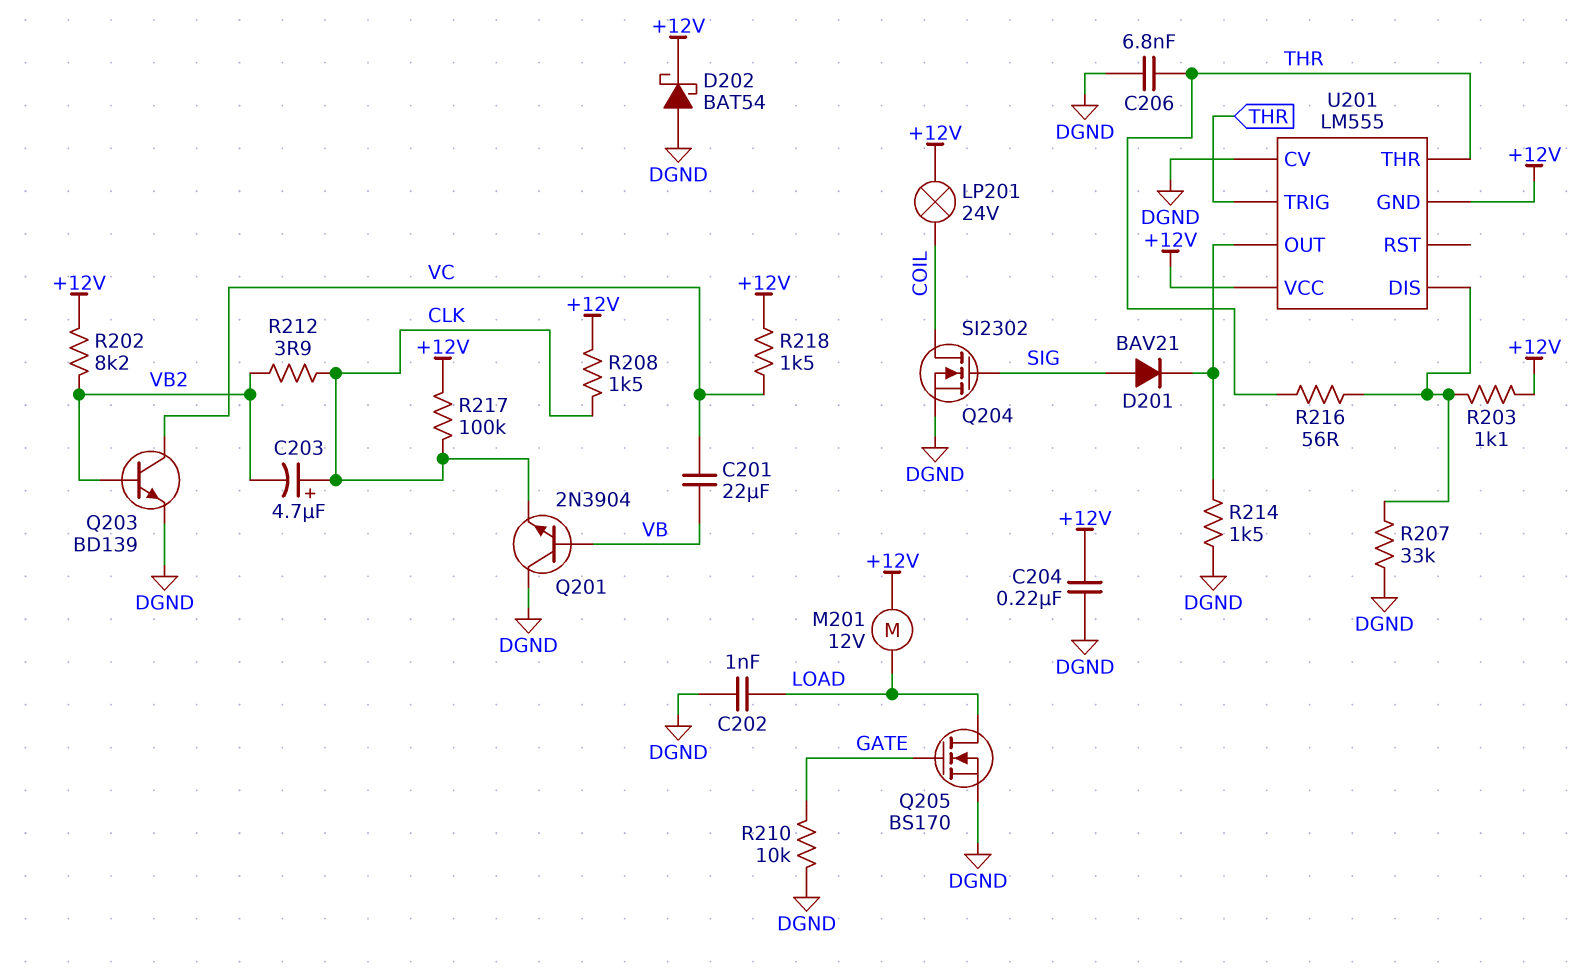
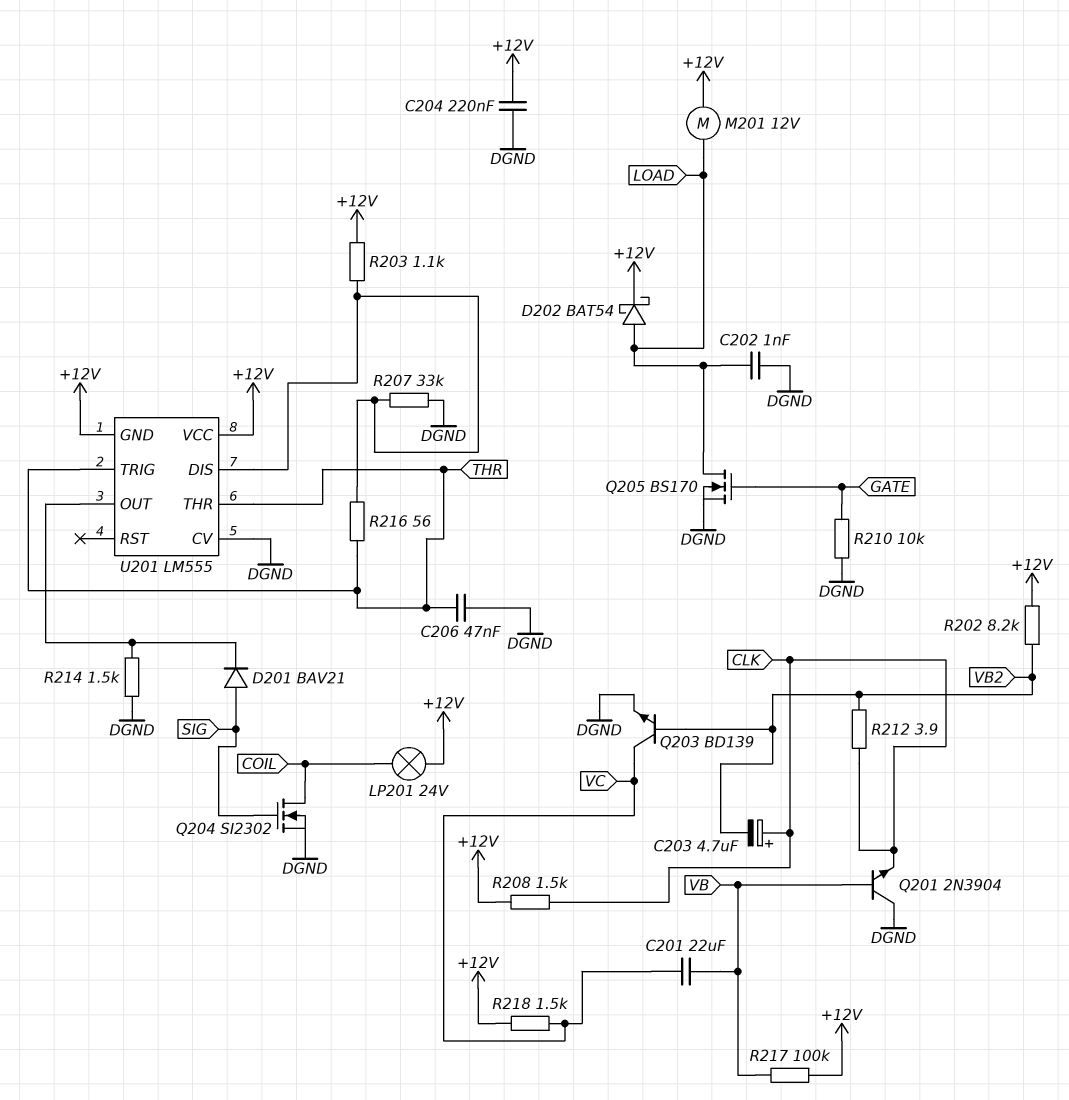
C206: 6.8nF (DGND, THR) -> 47nF (DGND, THR)
D202: schottky BAT54 (A DGND, K +12V) -> schottky BAT54 (A LOAD, K +12V)
R217: 100k (+12V, CLK) -> 100k (+12V, VB)

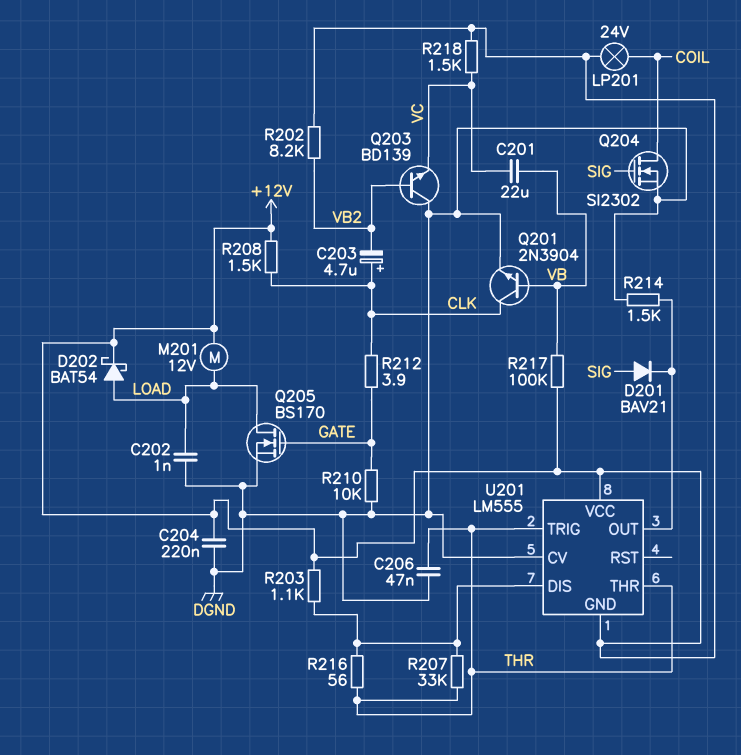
Q201: NPN 2N3904 (B VB, C DGND, E CLK) -> NPN 2N3904 (B VB, C CLK, E DGND)
Q203: NPN BD139 (B VB2, C VC, E DGND) -> NPN BD139 (B VB2, C DGND, E VC)
R207: 33k (DGND, U201/DIS) -> 33k (THR, U201/DIS)
R212: 3.9 (CLK, VB2) -> 3.9 (CLK, GATE)

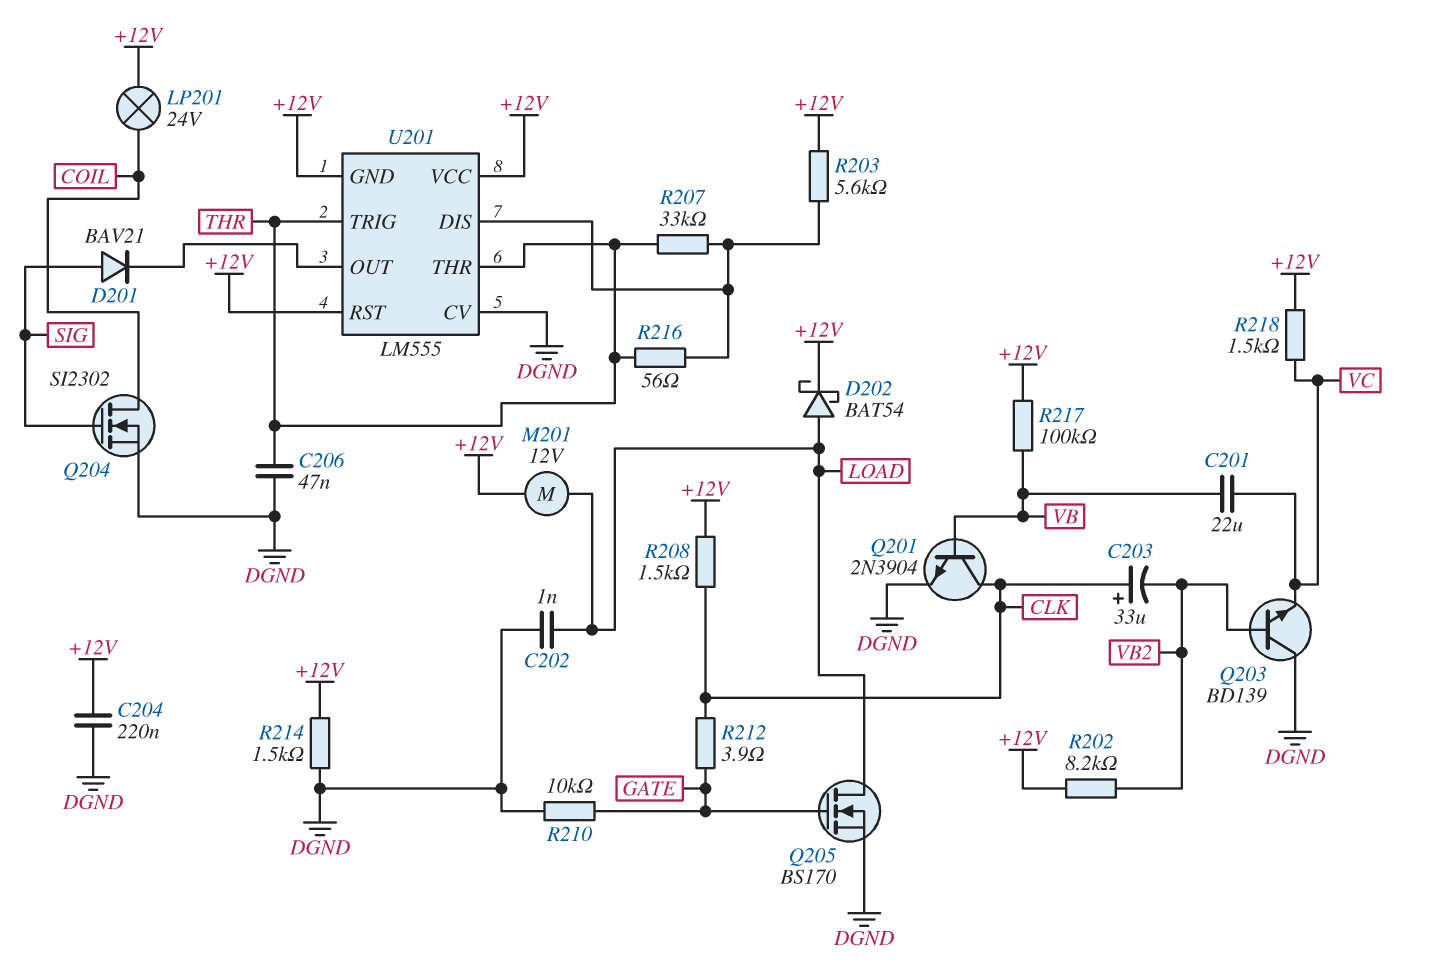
C203: 4.7uF (plus CLK, minus VB2) -> 33uF (plus CLK, minus VB2)
R203: 1.1k (+12V, U201/DIS) -> 5.6k (+12V, U201/DIS)
R214: 1.5k (DGND, U201/OUT) -> 1.5k (+12V, DGND)
U201 pin RST: none -> +12V

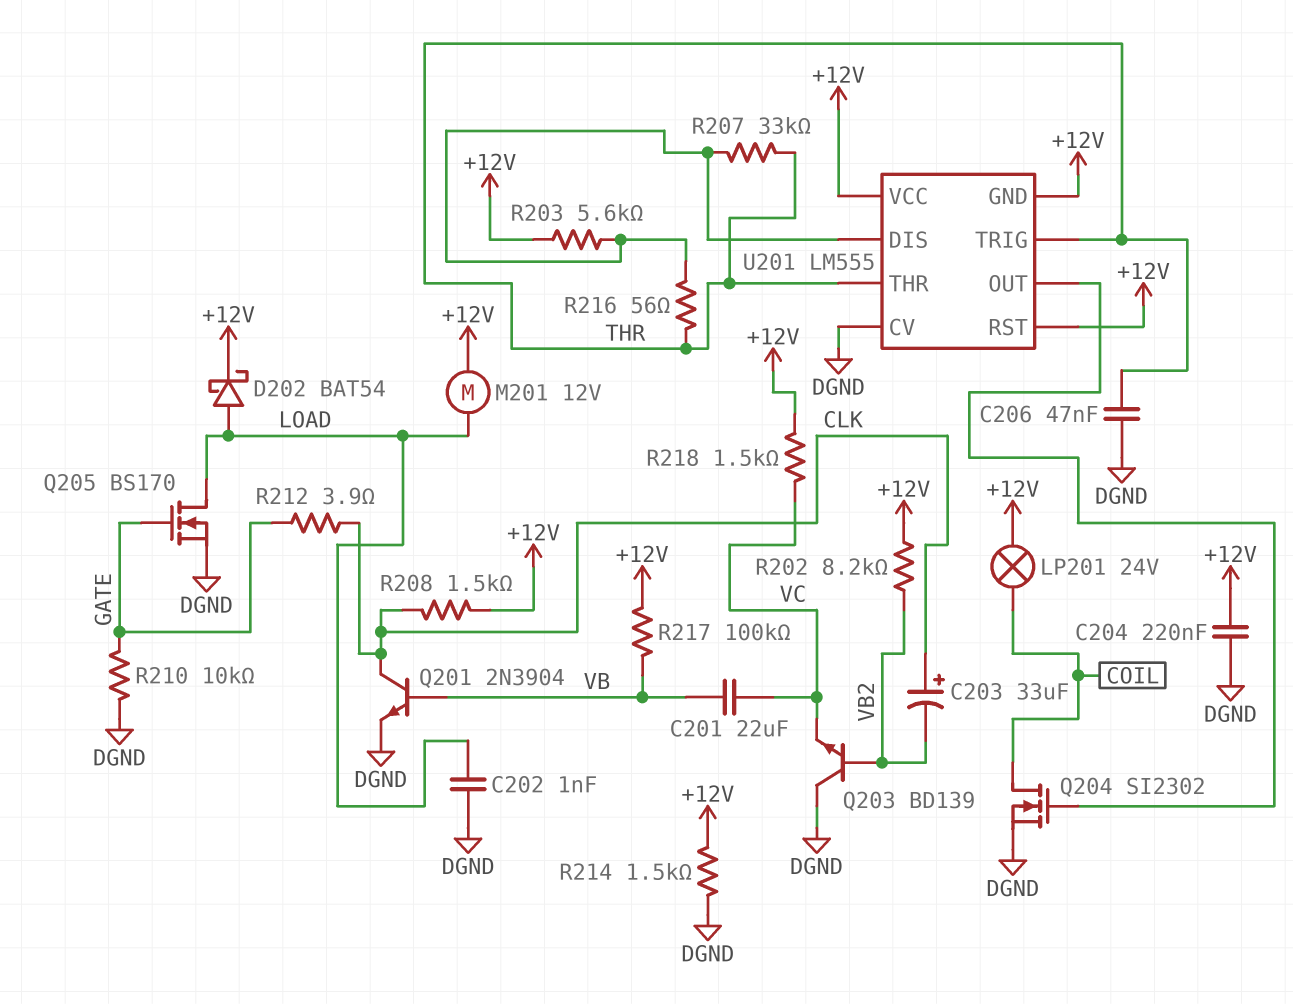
D201: diode BAV21 (A SIG, K U201/OUT) -> none
Q204: NMOS SI2302 (G SIG, D COIL, S DGND) -> NMOS SI2302 (G U201/OUT, D COIL, S DGND)

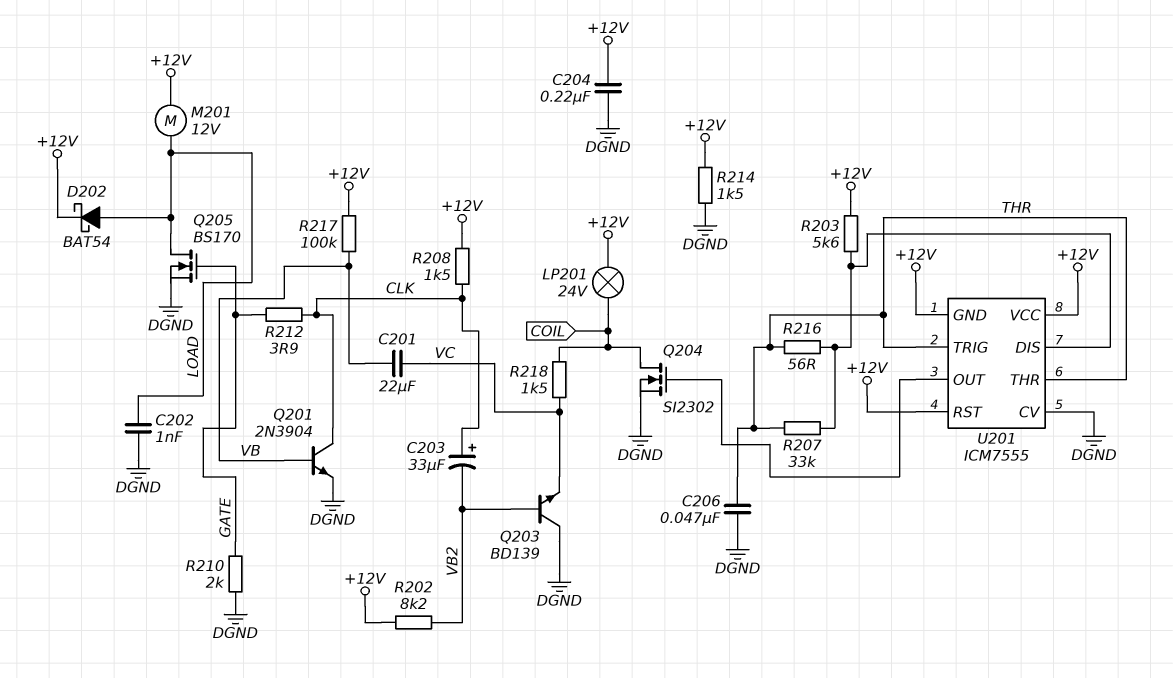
R210: 10k (DGND, GATE) -> 2k (DGND, GATE)
R218: 1.5k (+12V, VC) -> 1.5k (COIL, VC)
U201: LM555 -> ICM7555

